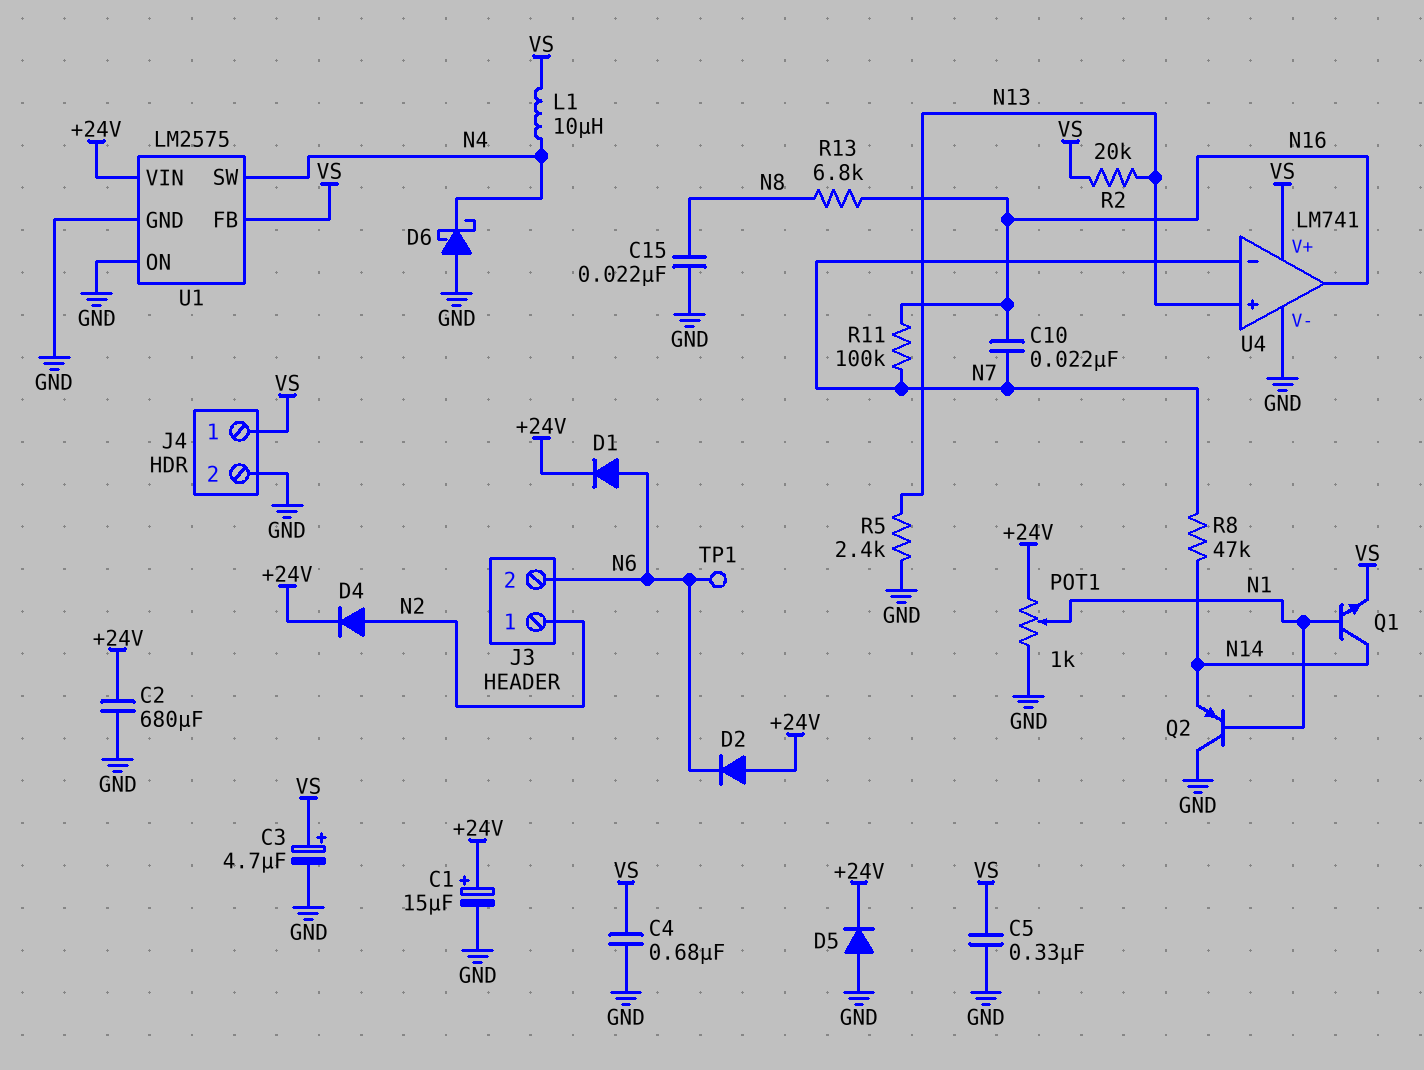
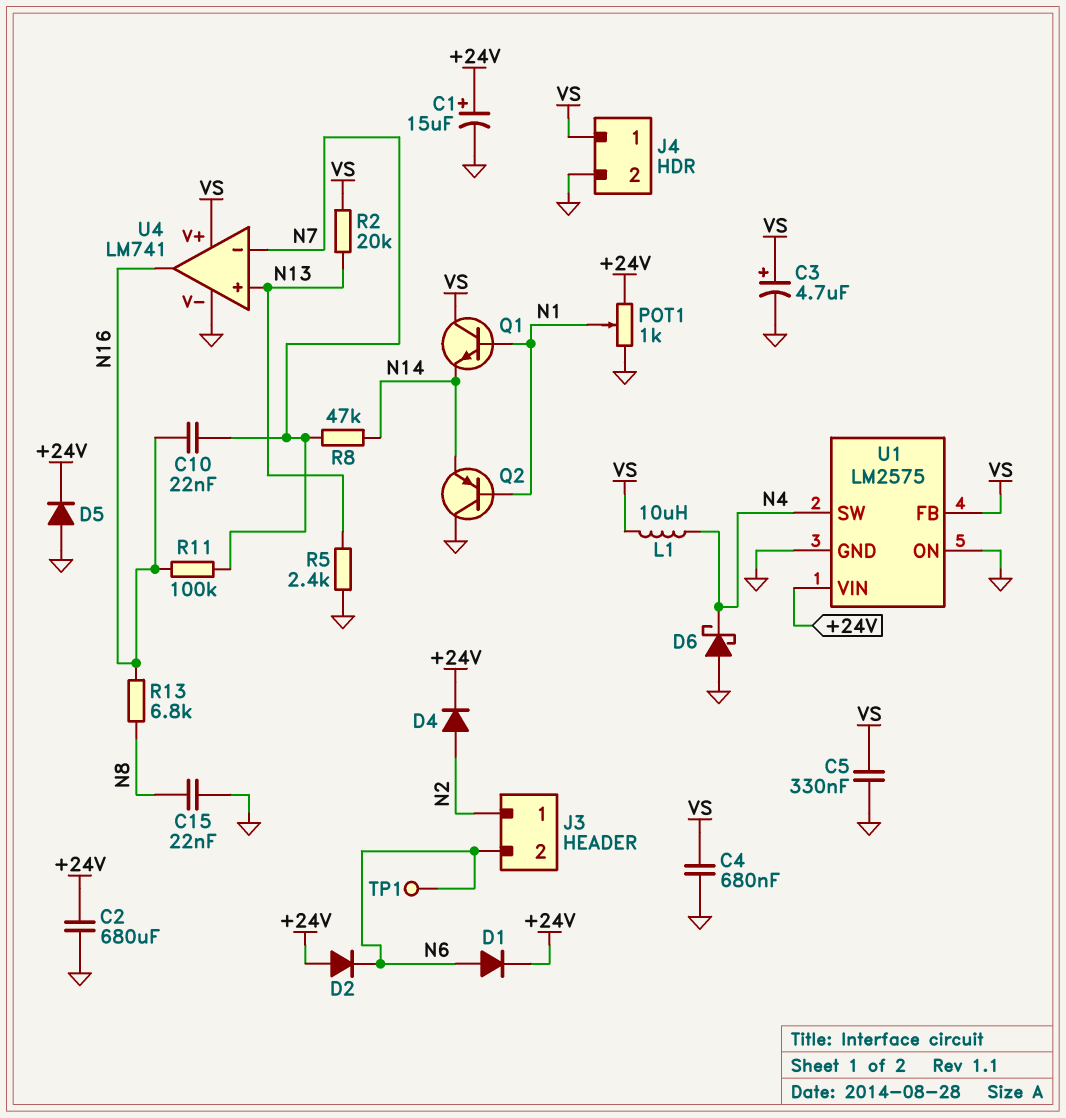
Q1: NPN (B N1, C N14, E VS) -> NPN (B N1, C VS, E N14)

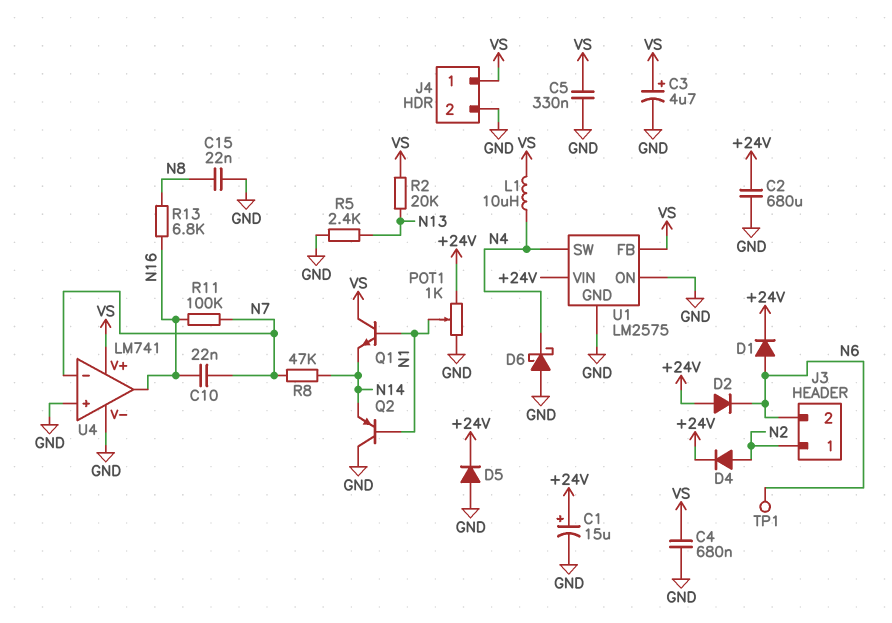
U4 pin in+: N13 -> GND

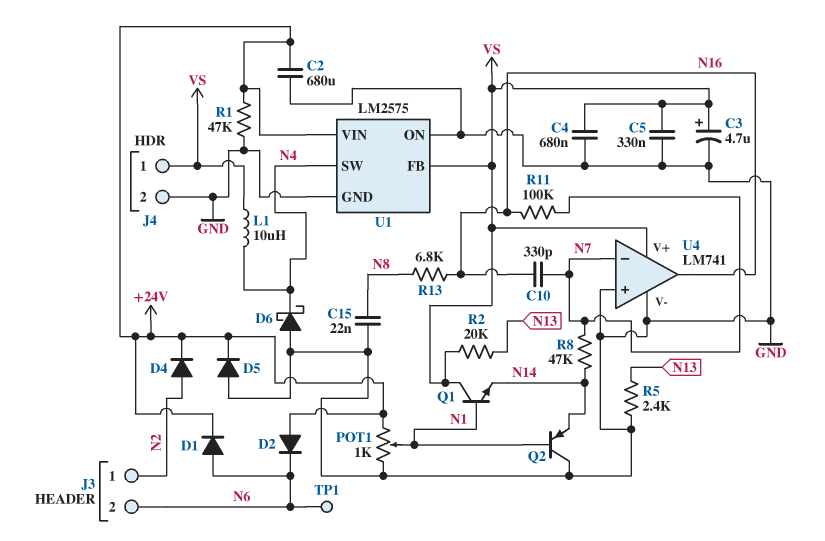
C1: 15uF (plus +24V, minus GND) -> none
C10: 22nF (N7, N16) -> 330pF (N7, N16)
R1: none -> 47k (+24V, GND)

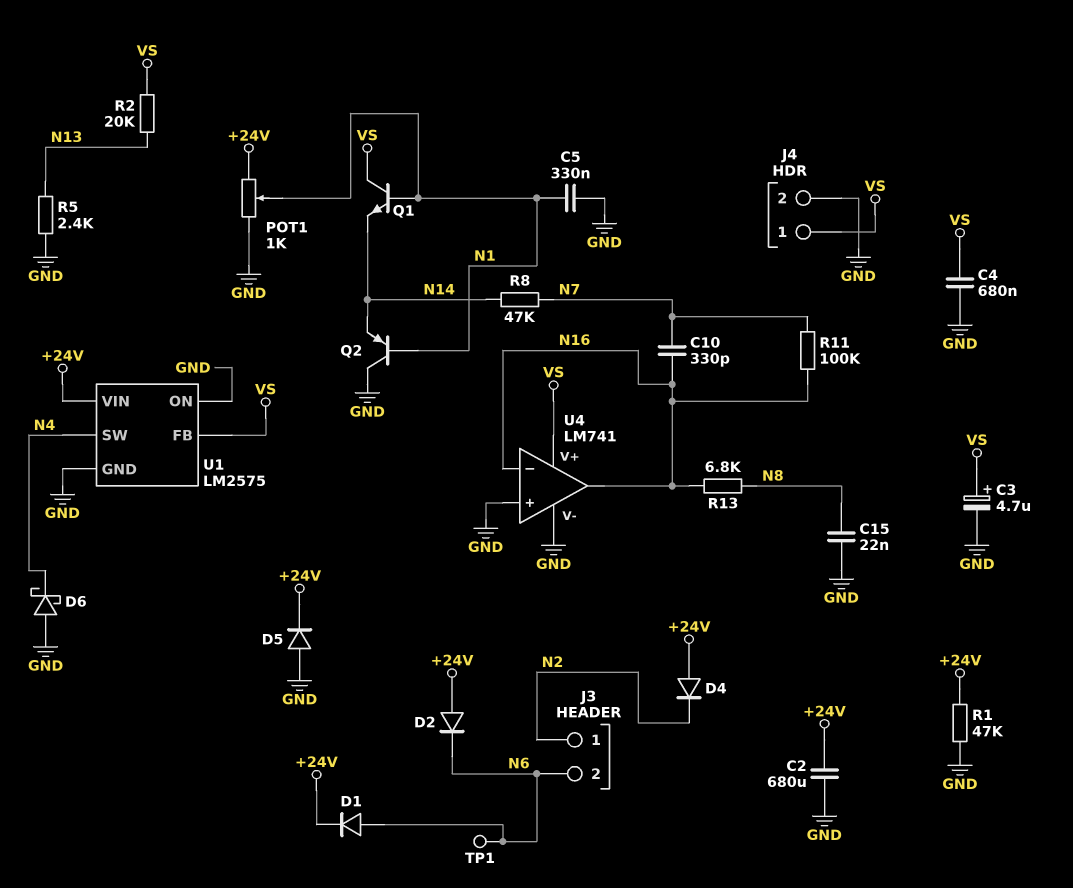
C5: 330nF (GND, VS) -> 330nF (GND, N1)
D4: diode (A N2, K +24V) -> diode (A +24V, K N2)
L1: 10uH (N4, VS) -> none
U4 pin in-: N7 -> N16

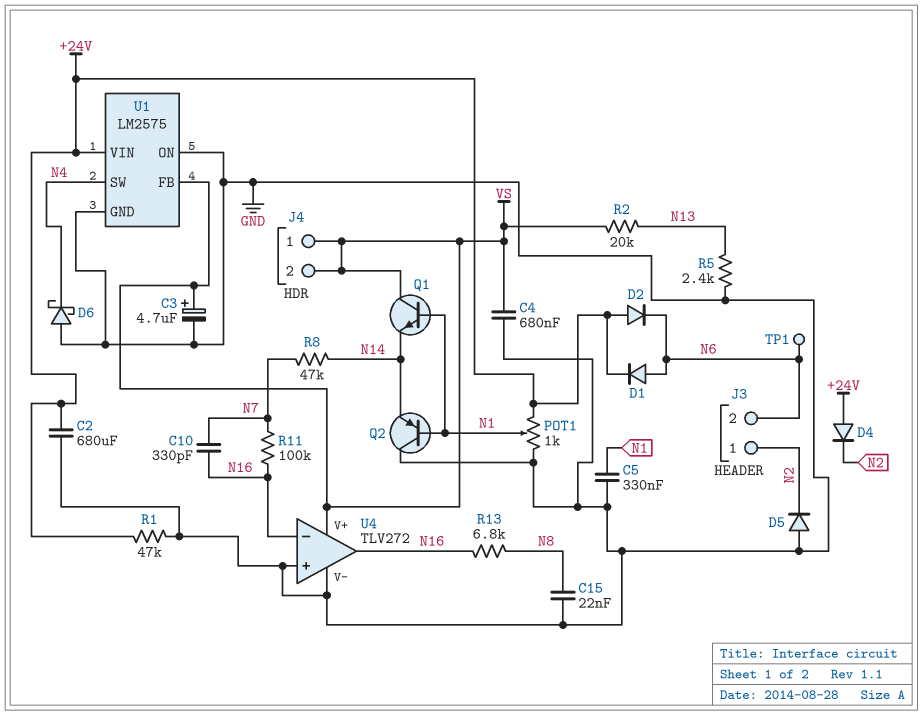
D5: diode (A GND, K +24V) -> diode (A GND, K N2)
J4 pin 2: GND -> VS
U4: LM741 -> TLV272

